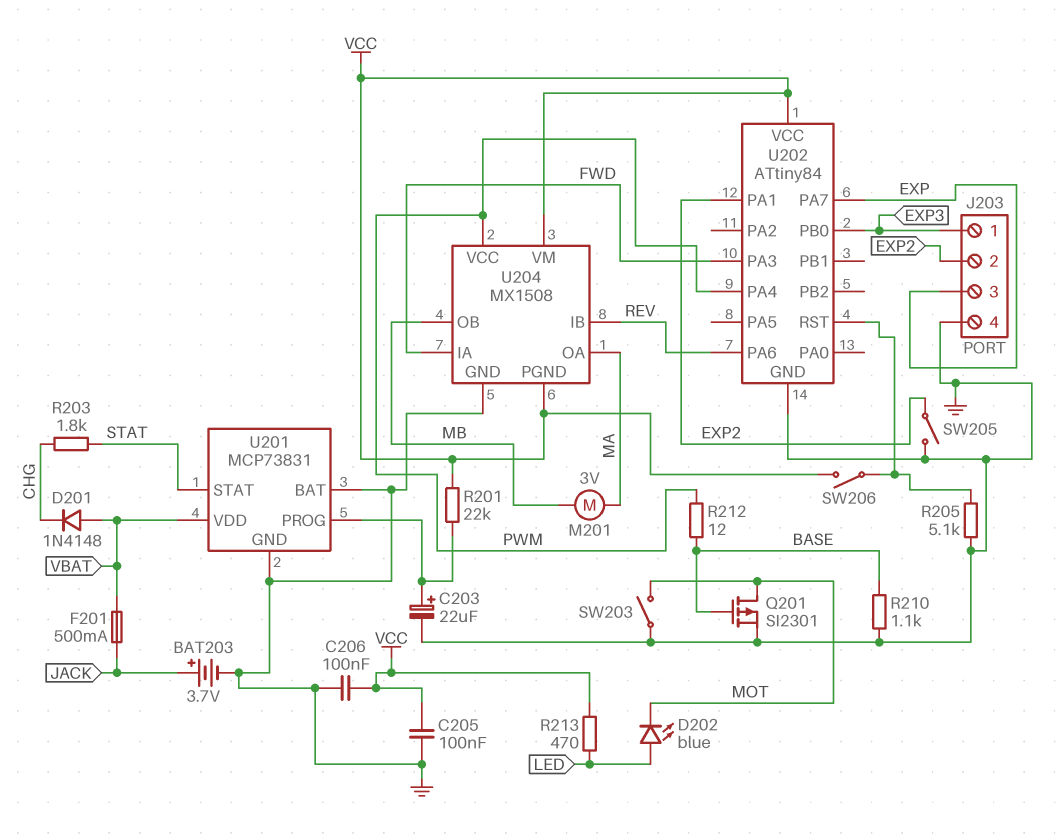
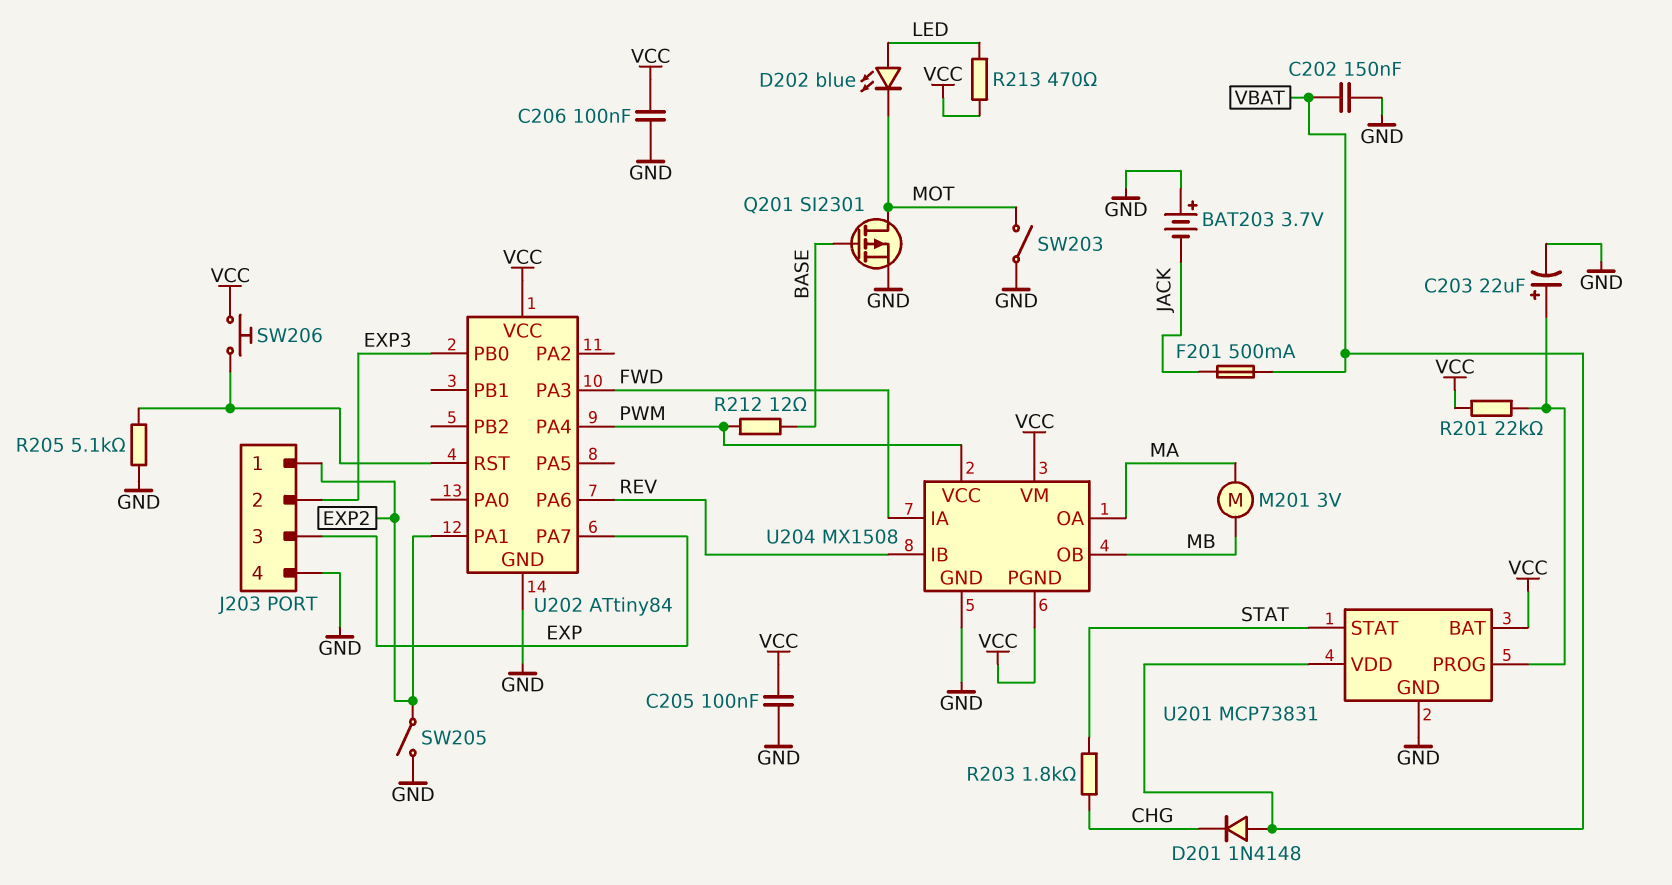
BAT203: 3.7V (plus JACK, minus GND) -> 3.7V (plus GND, minus JACK)
C202: none -> 150nF (GND, VBAT)
J203 pin 1: EXP3 -> EXP2
J203 pin 2: EXP2 -> EXP3
R210: 1.1k (BASE, GND) -> none
SW206: switch (U202/RST, VCC) -> button (U202/RST, VCC)
U201 pin BAT: GND -> VCC

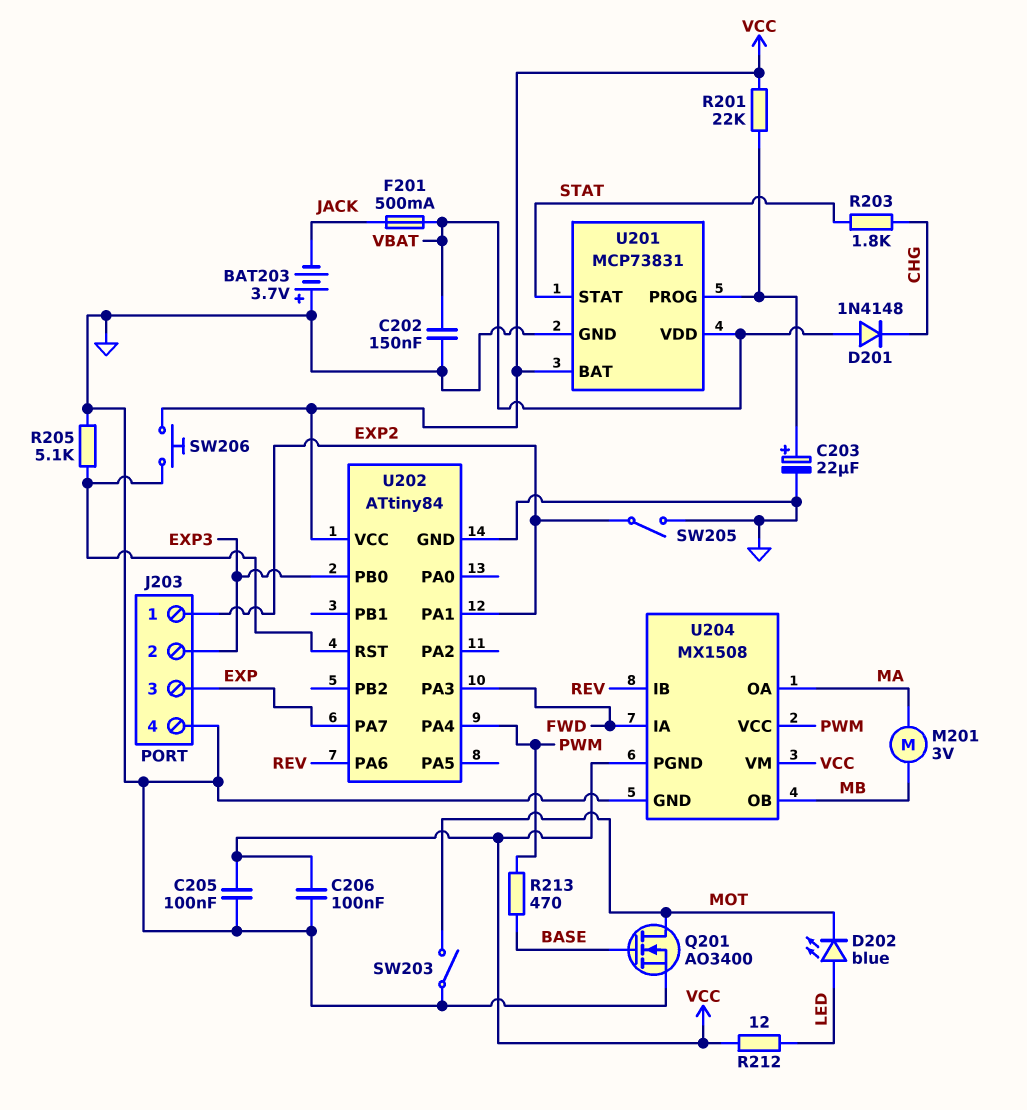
Q201: PMOS SI2301 (G BASE, D MOT, S GND) -> NMOS AO3400 (G BASE, D MOT, S GND)
R212: 12 (BASE, PWM) -> 12 (LED, VCC)
R213: 470 (LED, VCC) -> 470 (BASE, PWM)

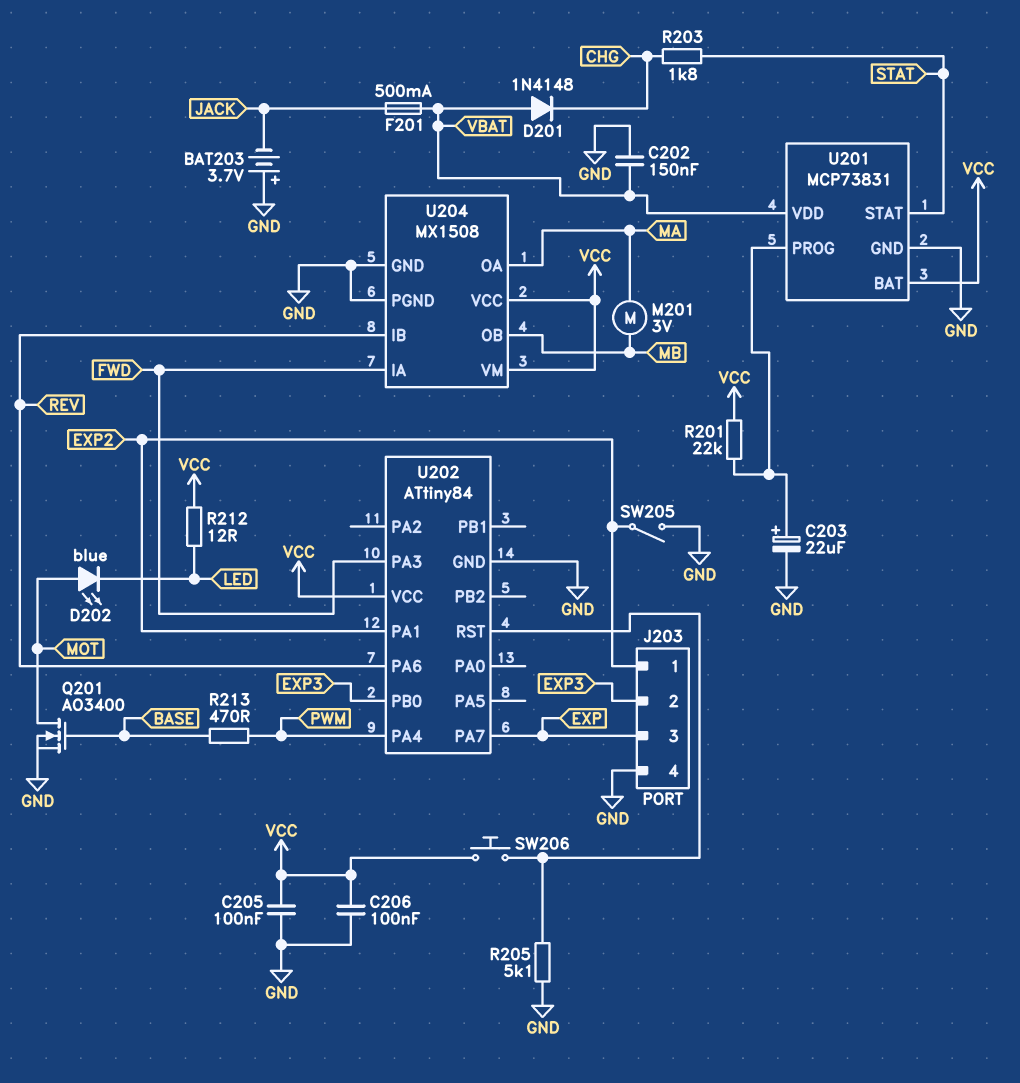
D202: LED blue (A LED, K MOT) -> LED blue (A MOT, K LED)
SW203: switch (GND, MOT) -> none
U204 pin PGND: VCC -> GND
U204 pin VCC: PWM -> VCC

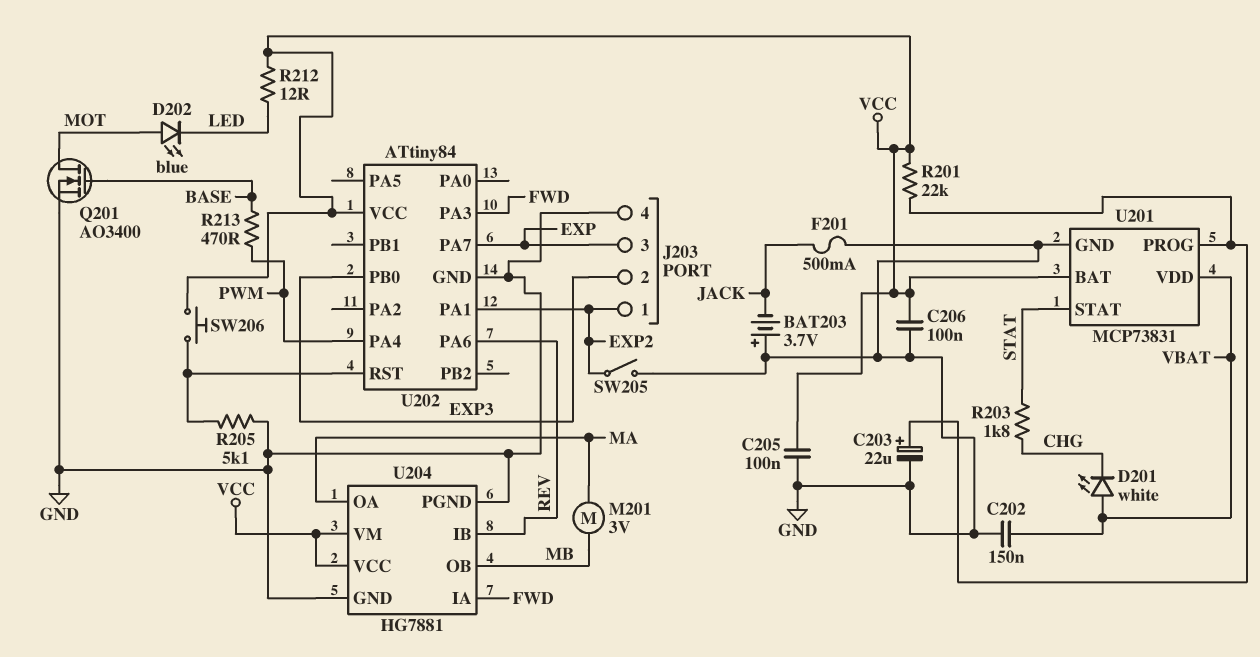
D201: diode 1N4148 (A VBAT, K CHG) -> LED white (A VBAT, K CHG)
F201: 500mA (JACK, VBAT) -> 500mA (GND, JACK)
U204: MX1508 -> HG7881

